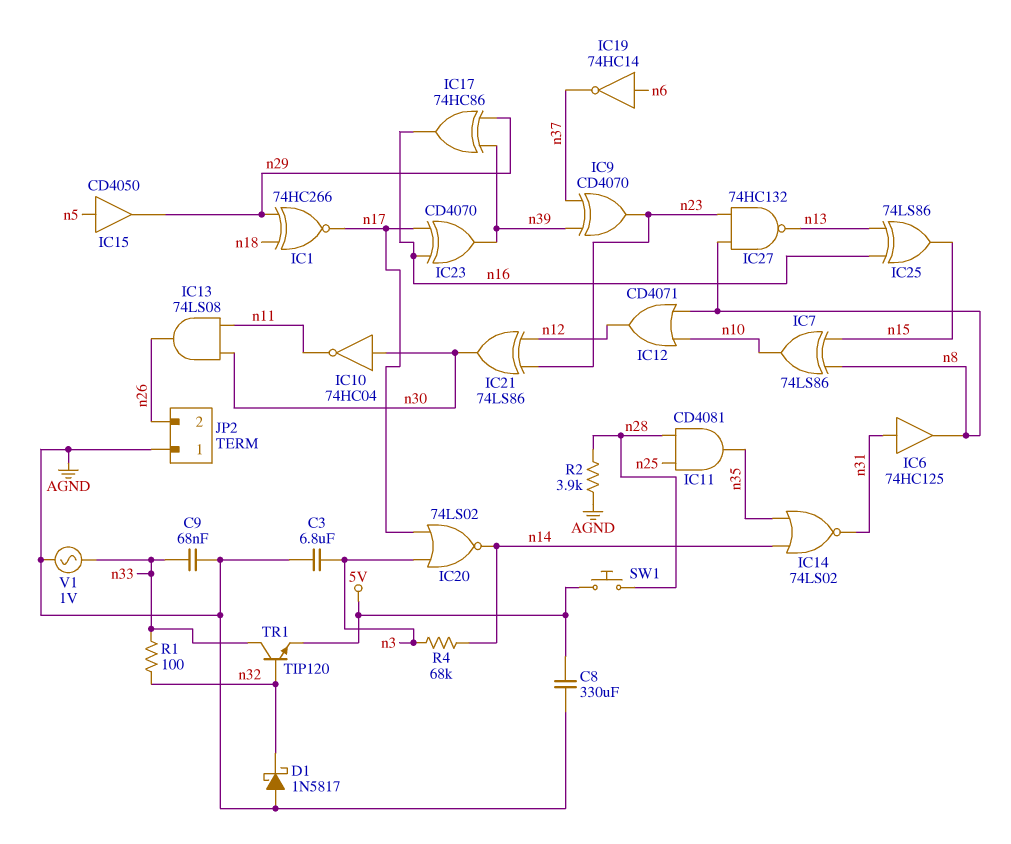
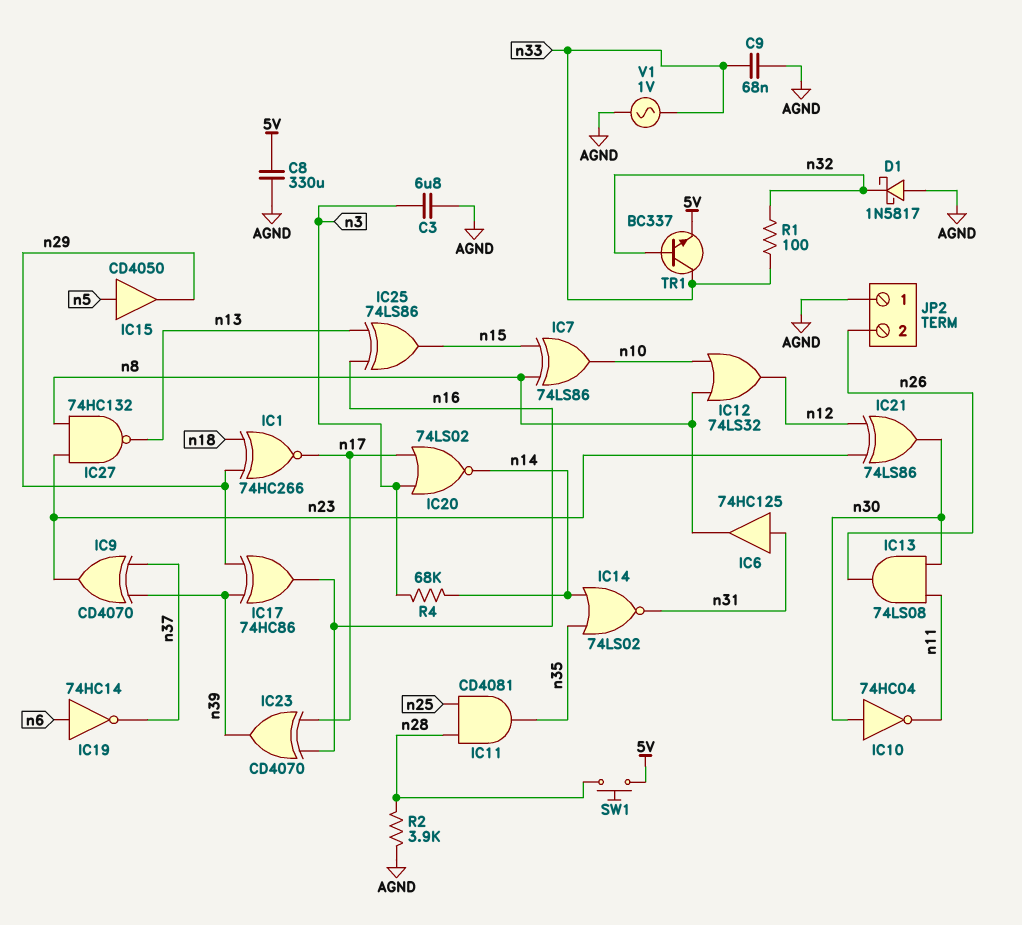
IC12: OR CD4071 (in n8, in n10, out n12) -> OR 74LS32 (in n8, in n10, out n12)
TR1: NPN TIP120 (B n32, C n33, E 5V) -> NPN BC337 (B n32, C n33, E 5V)

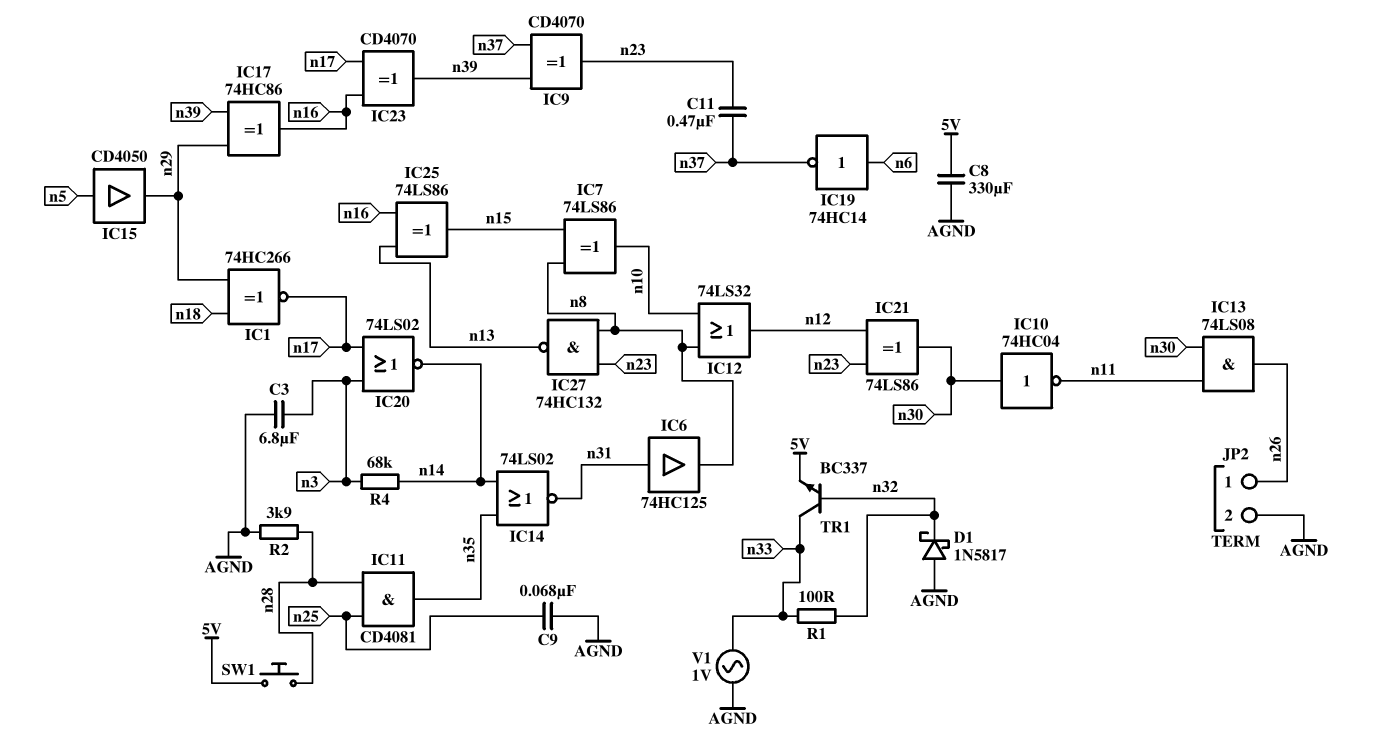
C9: 68nF (AGND, n33) -> 68nF (AGND, n25)
C11: none -> 470nF (n23, n37)
JP2 pin 1: AGND -> n26
JP2 pin 2: n26 -> AGND

